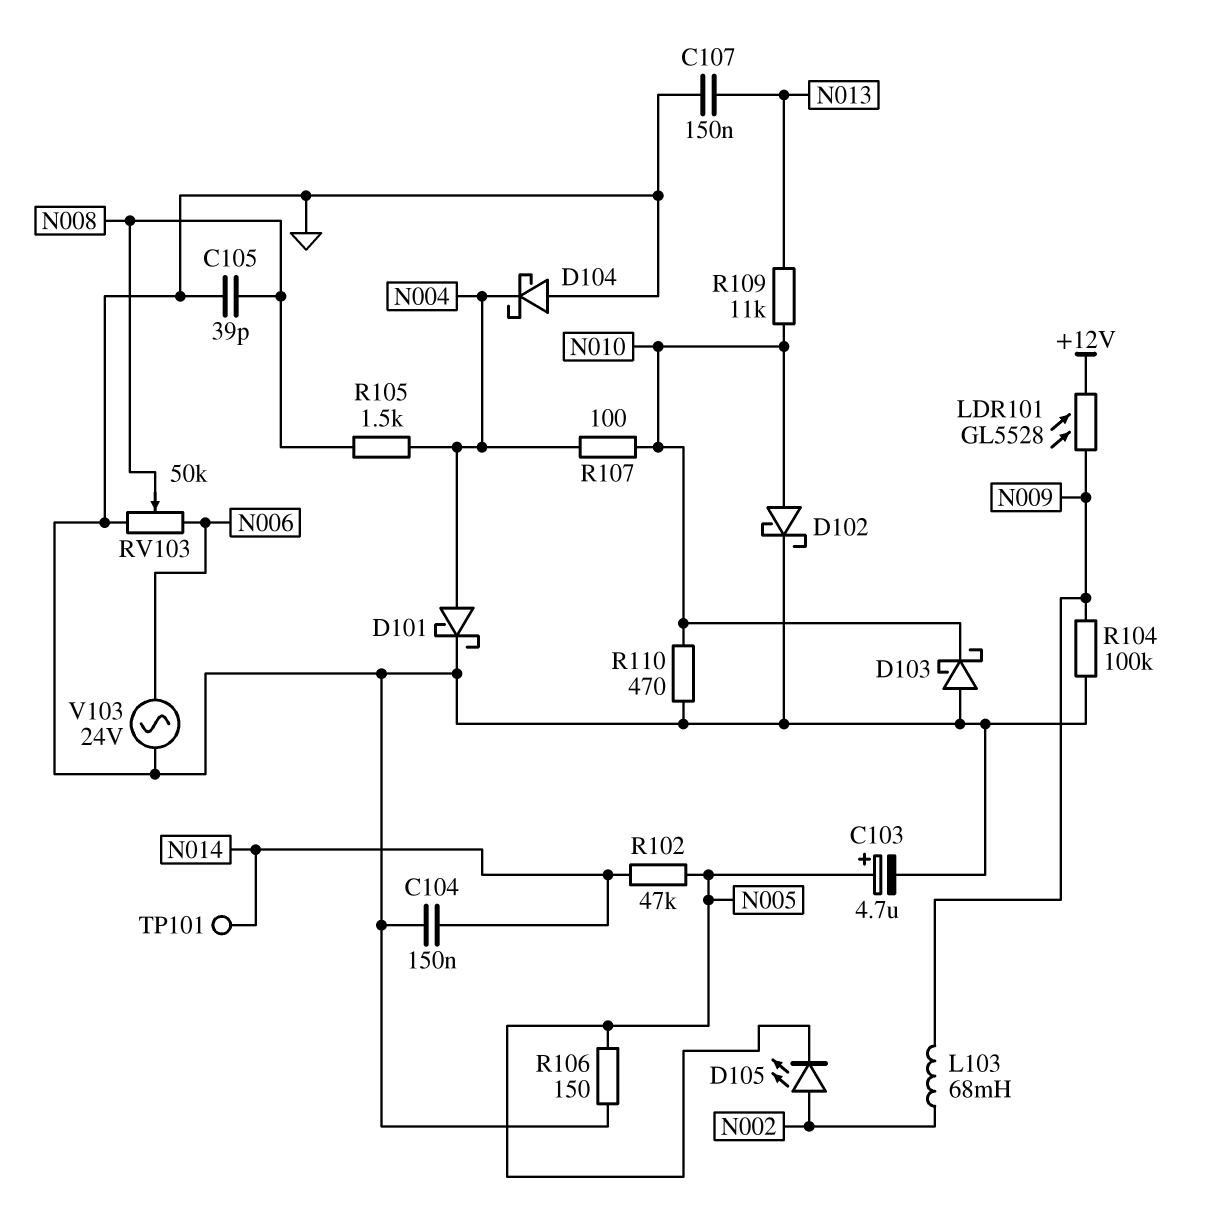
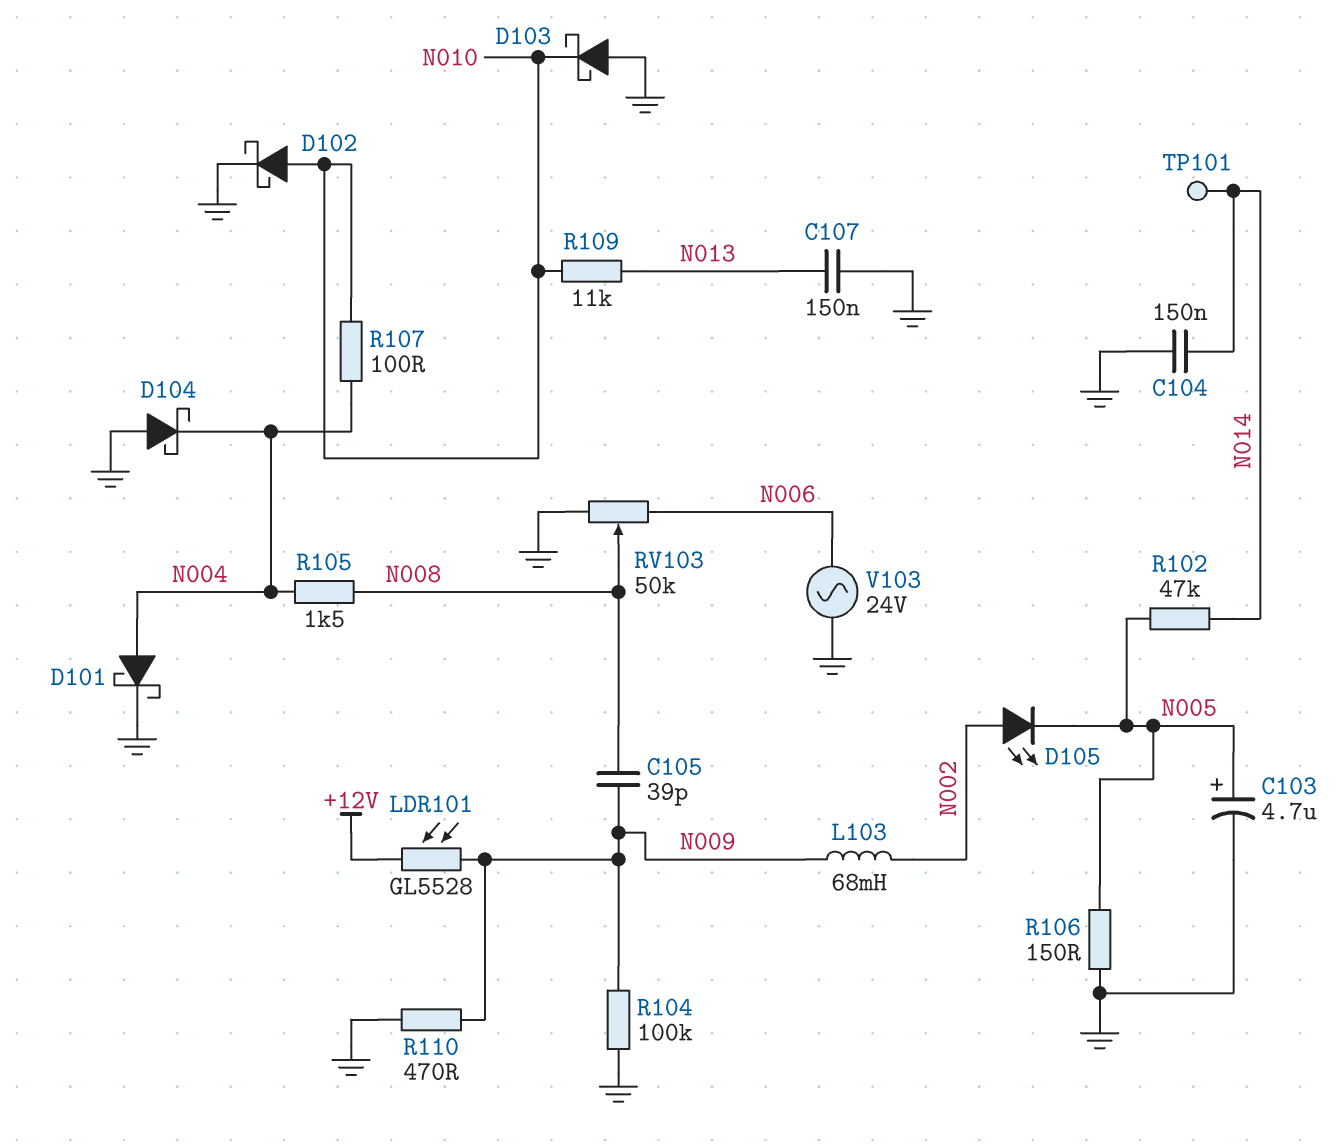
C105: 39pF (GND, N008) -> 39pF (N008, N009)
R110: 470 (GND, N010) -> 470 (GND, N009)

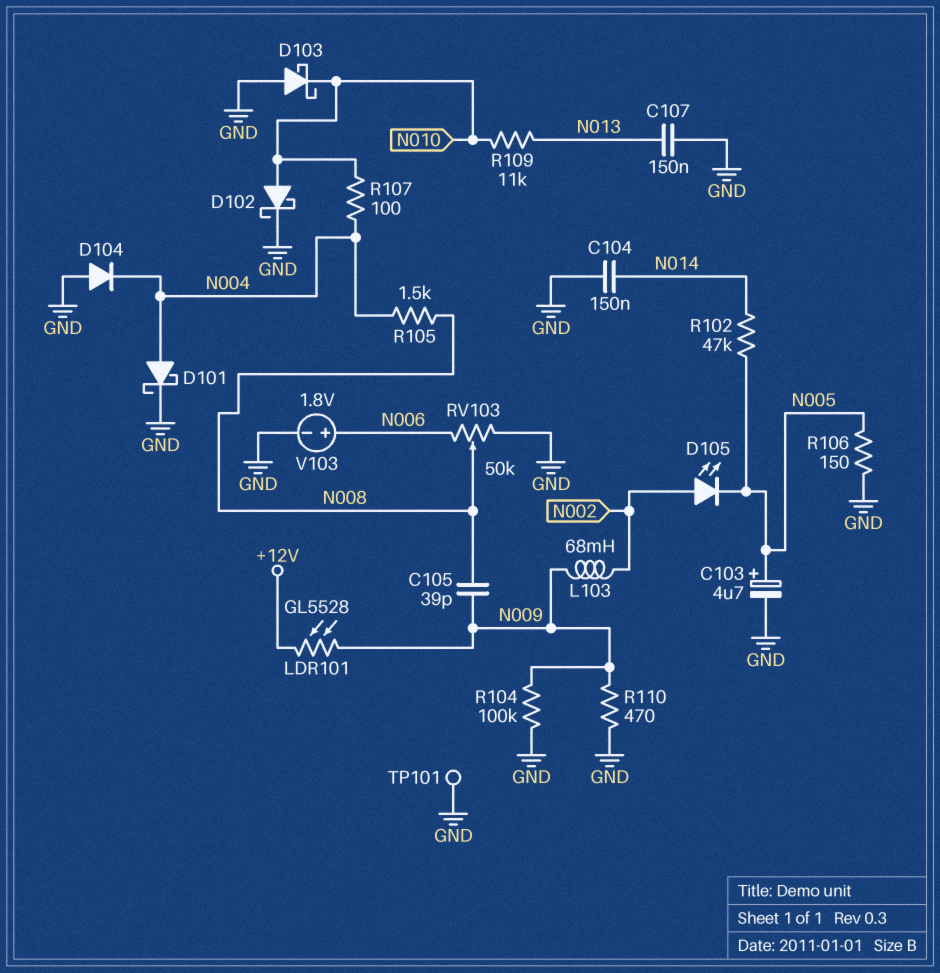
D104: schottky (A GND, K N004) -> diode (A GND, K N004)
TP101: test point (N014) -> test point (GND)
V103: AC 24V (GND, N006) -> 1.8V (plus N006, minus GND)

